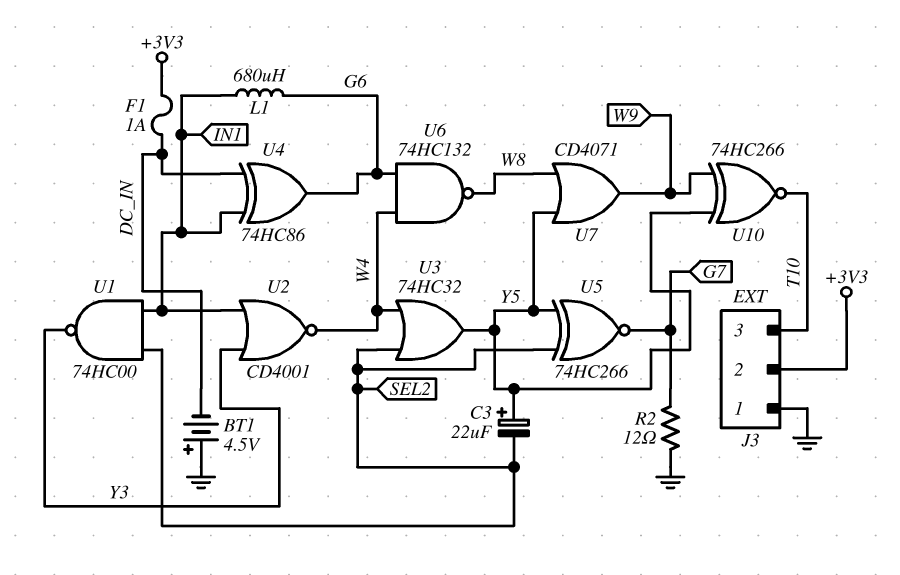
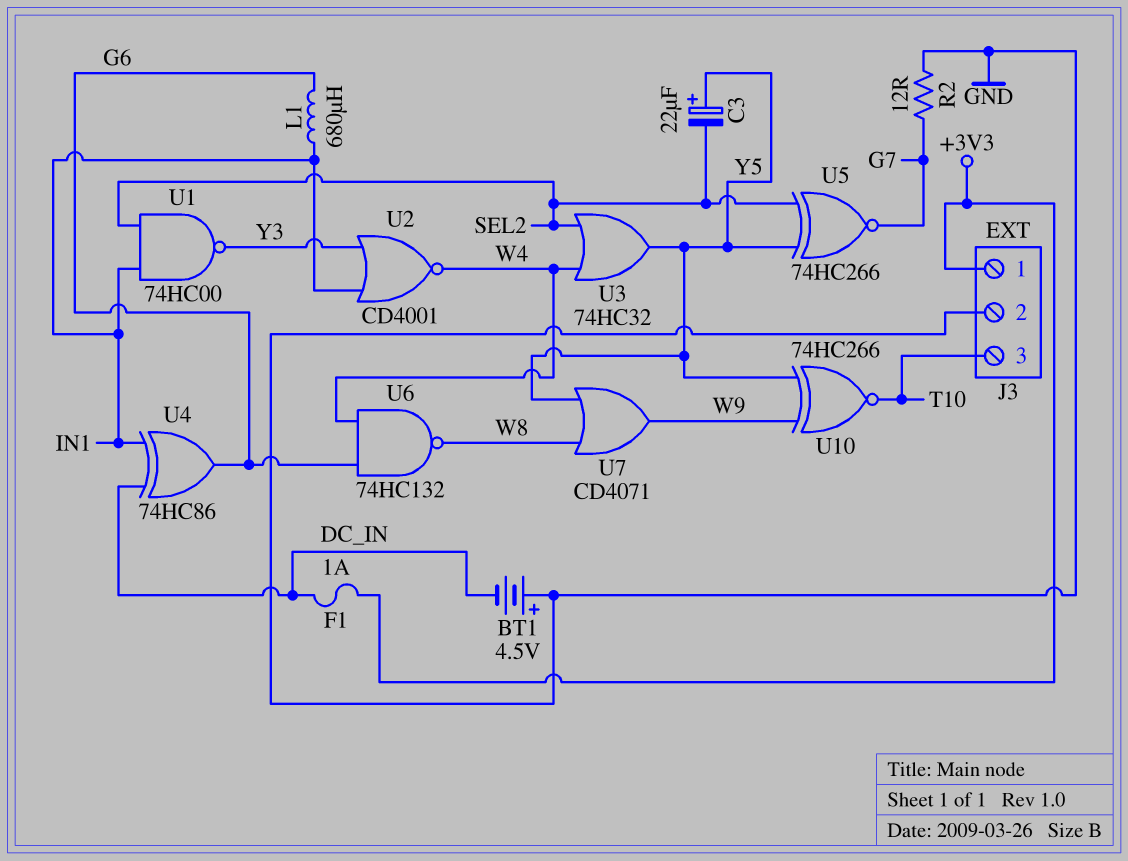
J3 pin 1: GND -> +3V3
J3 pin 2: +3V3 -> GND

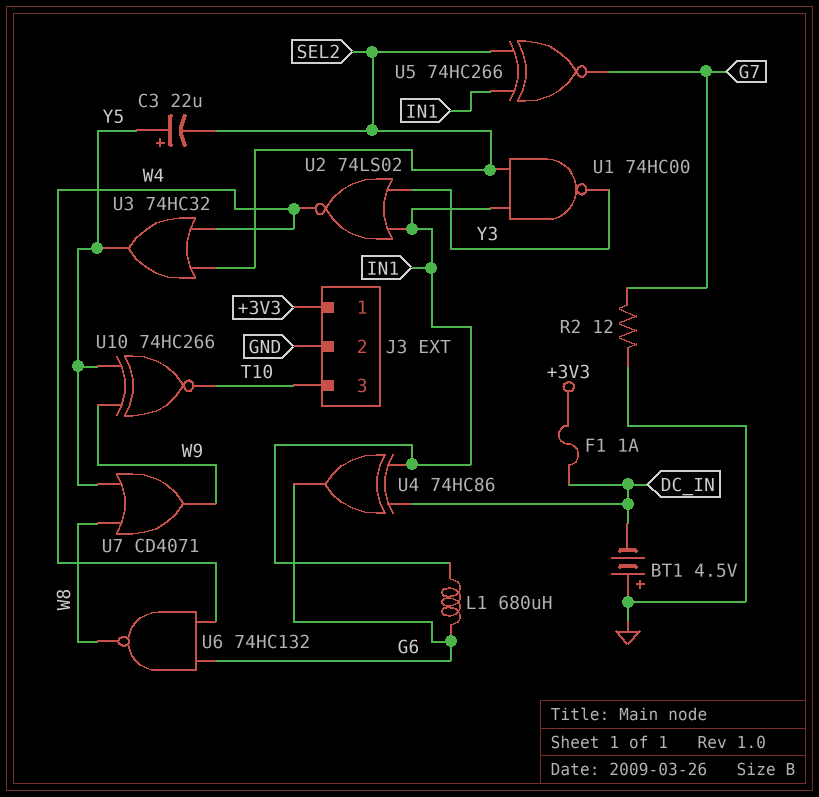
U2: NOR CD4001 (in IN1, in Y3, out W4) -> NOR 74LS02 (in IN1, in Y3, out W4)
U5: XNOR 74HC266 (in SEL2, in Y5, out G7) -> XNOR 74HC266 (in IN1, in SEL2, out G7)

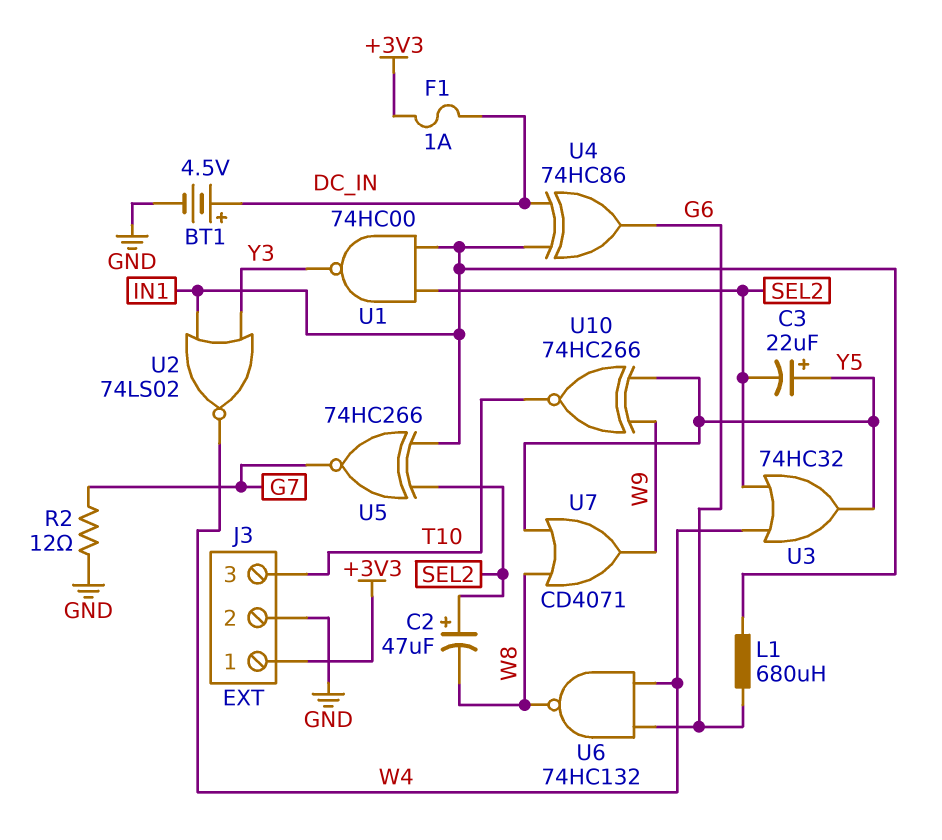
BT1: 4.5V (plus GND, minus DC_IN) -> 4.5V (plus DC_IN, minus GND)
C2: none -> 47uF (plus SEL2, minus W8)

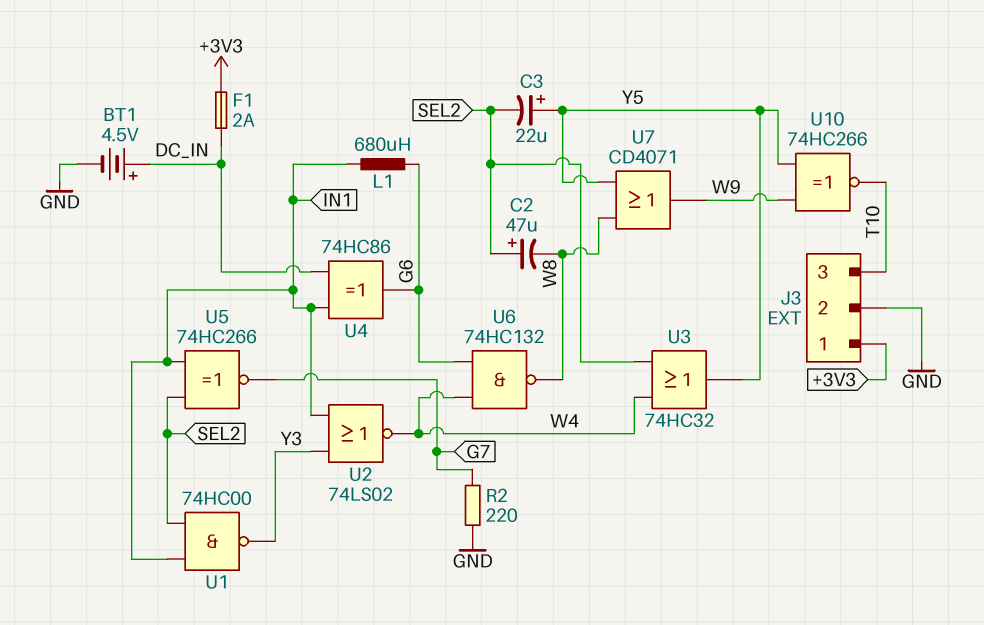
F1: 1A (+3V3, DC_IN) -> 2A (+3V3, DC_IN)
R2: 12 (G7, GND) -> 220 (G7, GND)

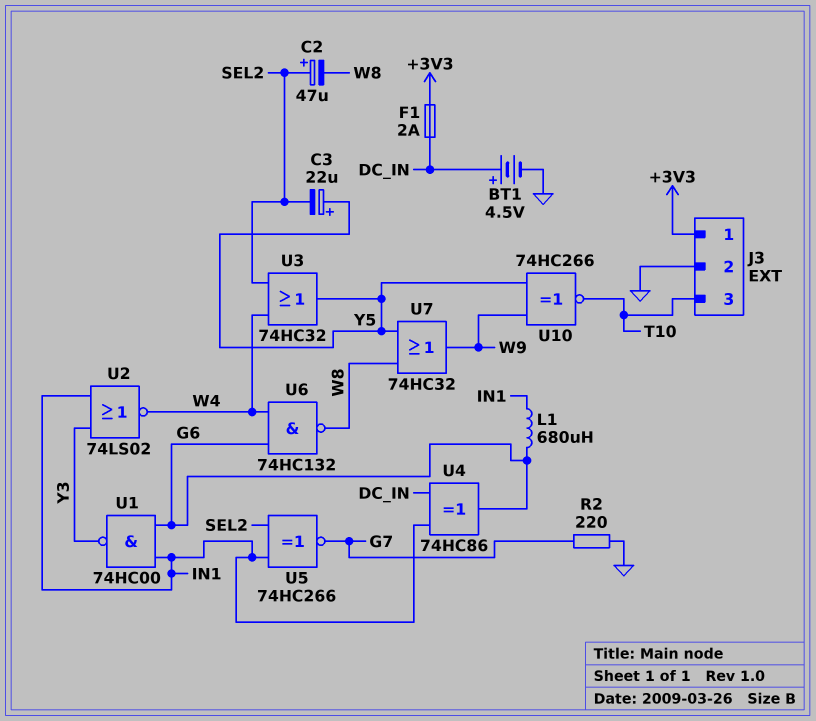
U1: NAND 74HC00 (in IN1, in SEL2, out Y3) -> NAND 74HC00 (in G6, in IN1, out Y3)
U7: OR CD4071 (in W8, in Y5, out W9) -> OR 74HC32 (in W8, in Y5, out W9)

